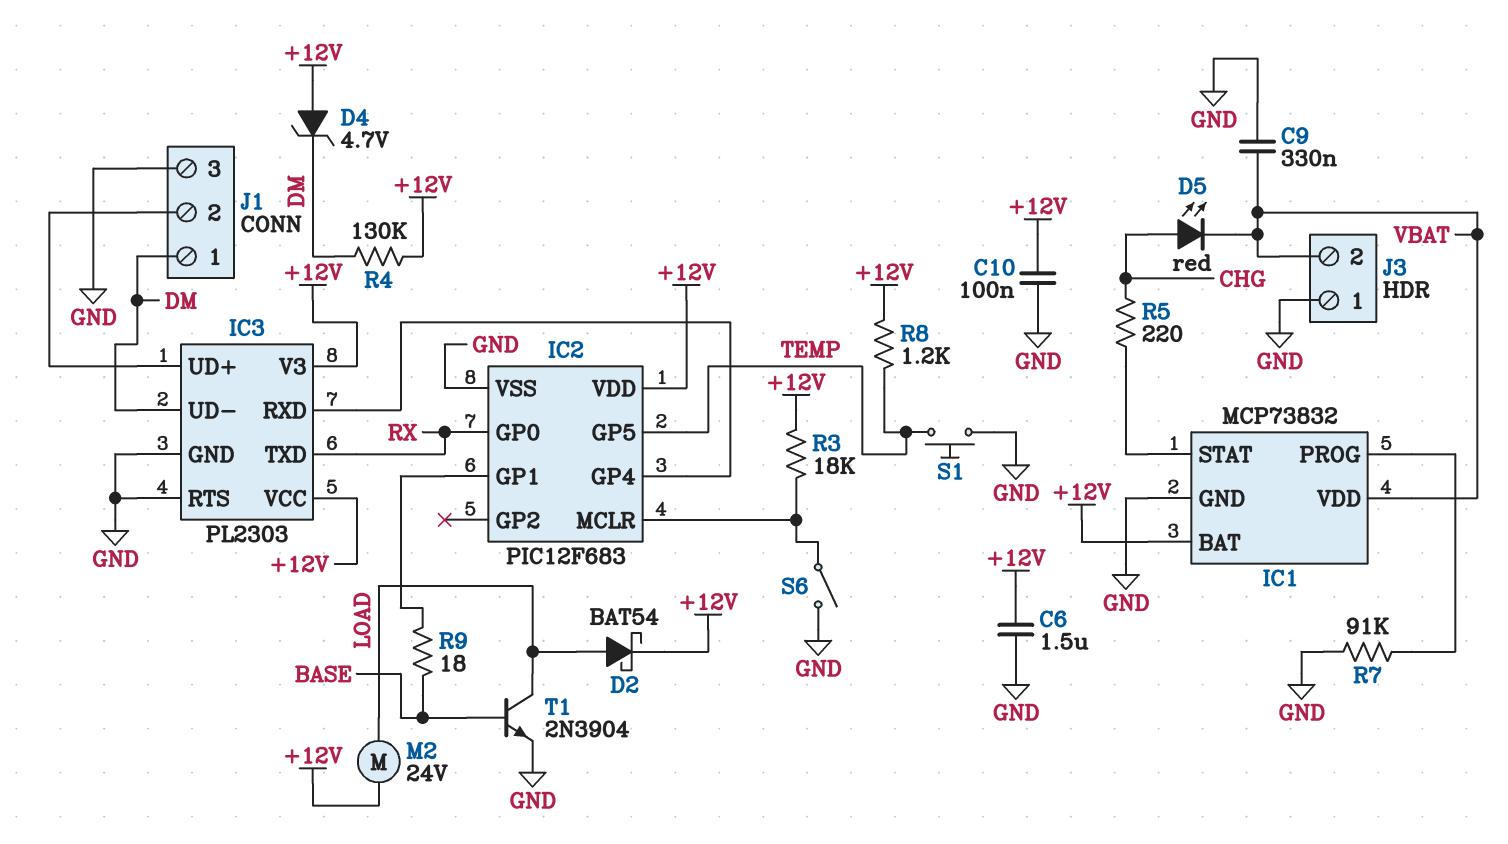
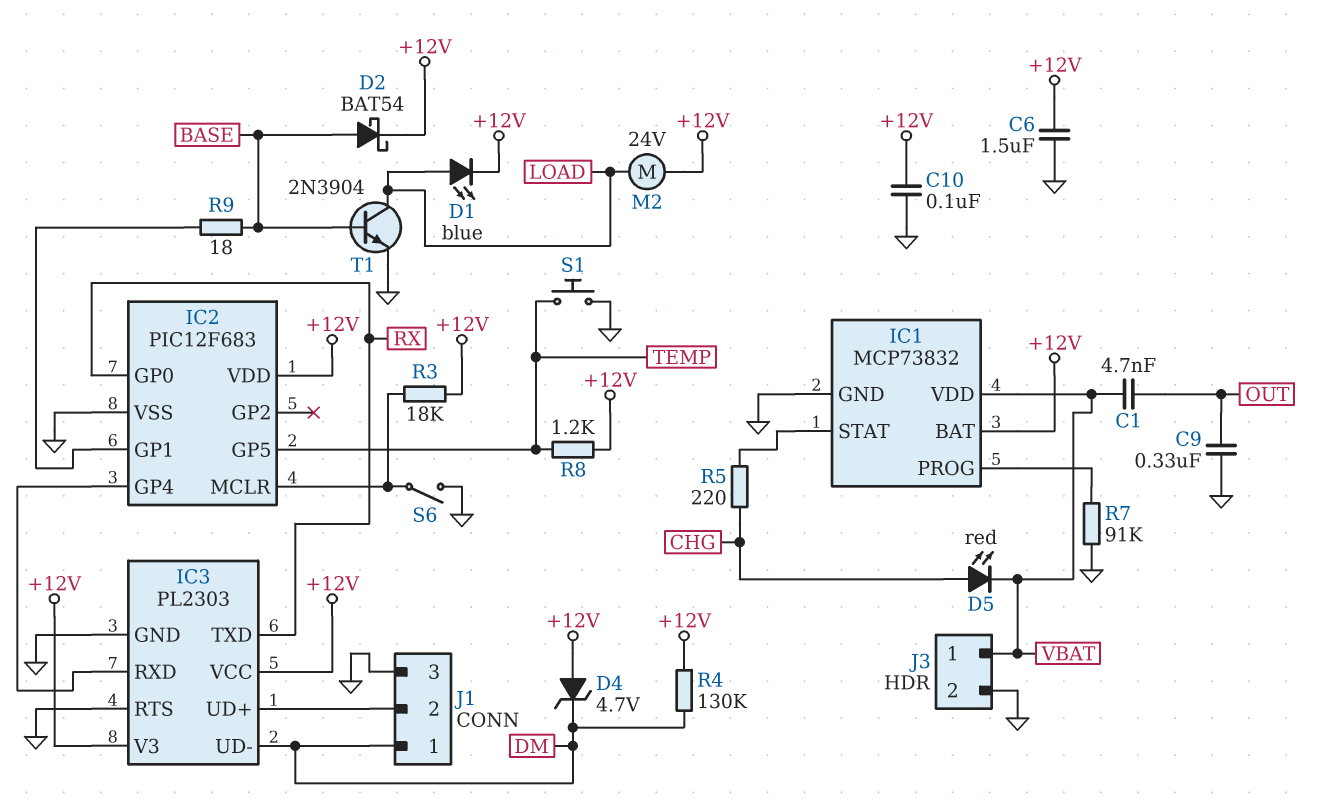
C1: none -> 4.7nF (OUT, VBAT)
C9: 330nF (GND, VBAT) -> 330nF (GND, OUT)
D1: none -> LED blue (A LOAD, K +12V)
D2: schottky BAT54 (A LOAD, K +12V) -> schottky BAT54 (A BASE, K +12V)
J3 pin 1: GND -> VBAT
J3 pin 2: VBAT -> GND

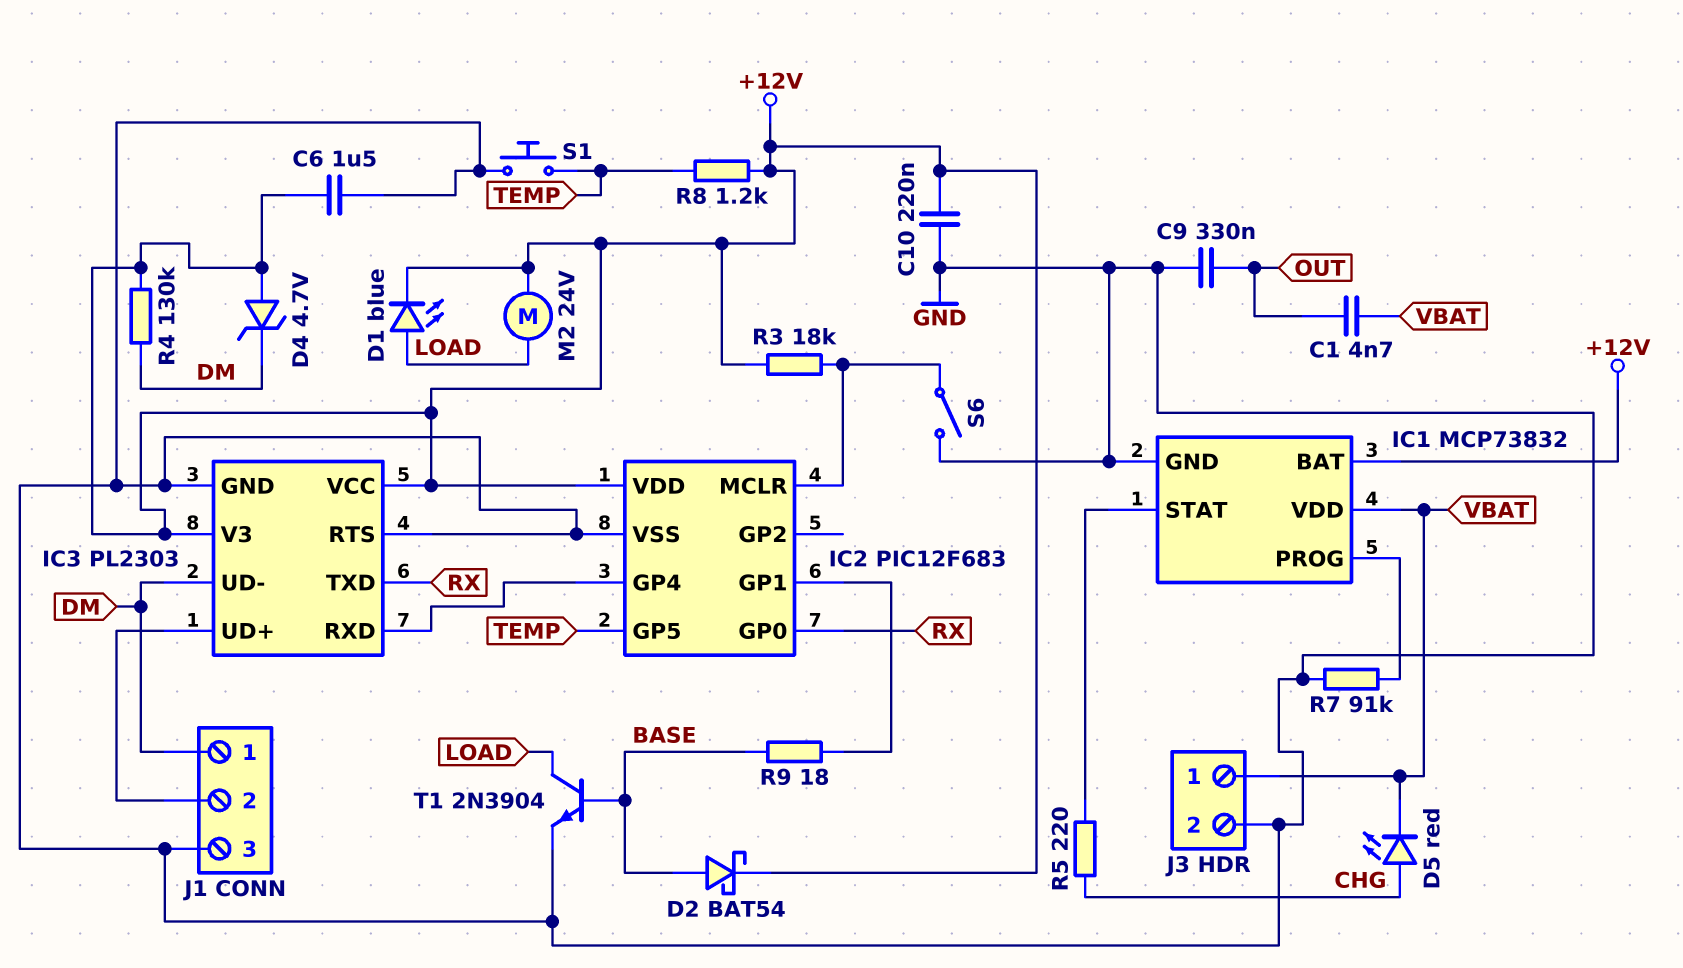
C10: 100nF (+12V, GND) -> 220nF (+12V, GND)

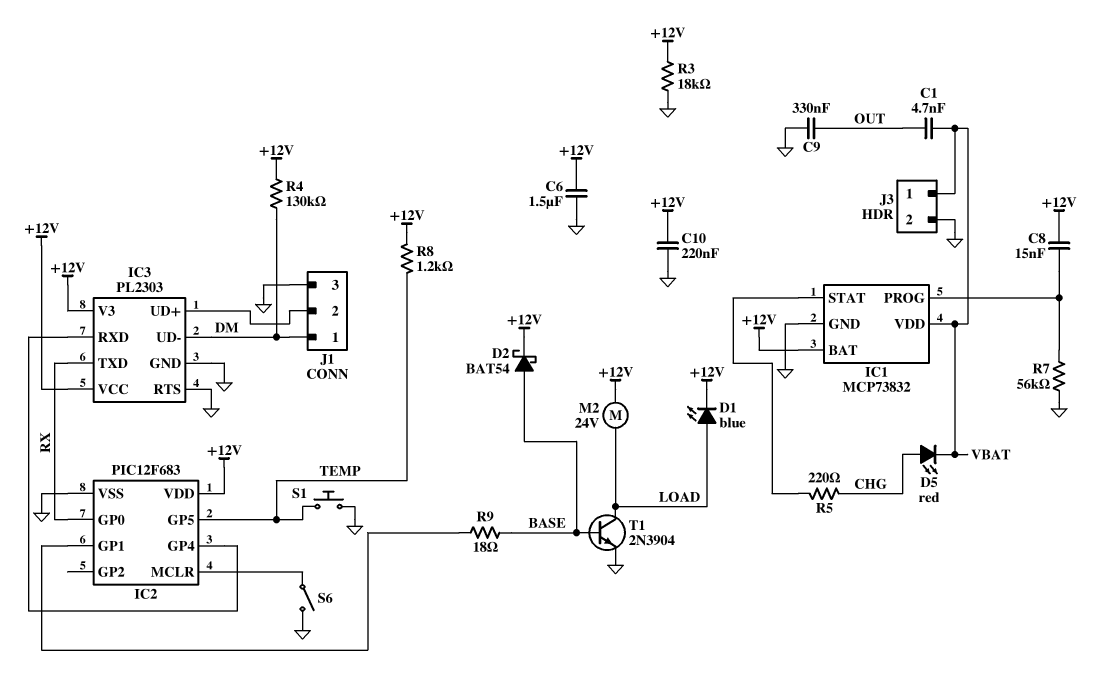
C8: none -> 15nF (+12V, IC1/PROG)
D4: zener 4.7V (A +12V, K DM) -> none
R3: 18k (+12V, IC2/MCLR) -> 18k (+12V, GND)
R7: 91k (GND, IC1/PROG) -> 56k (GND, IC1/PROG)

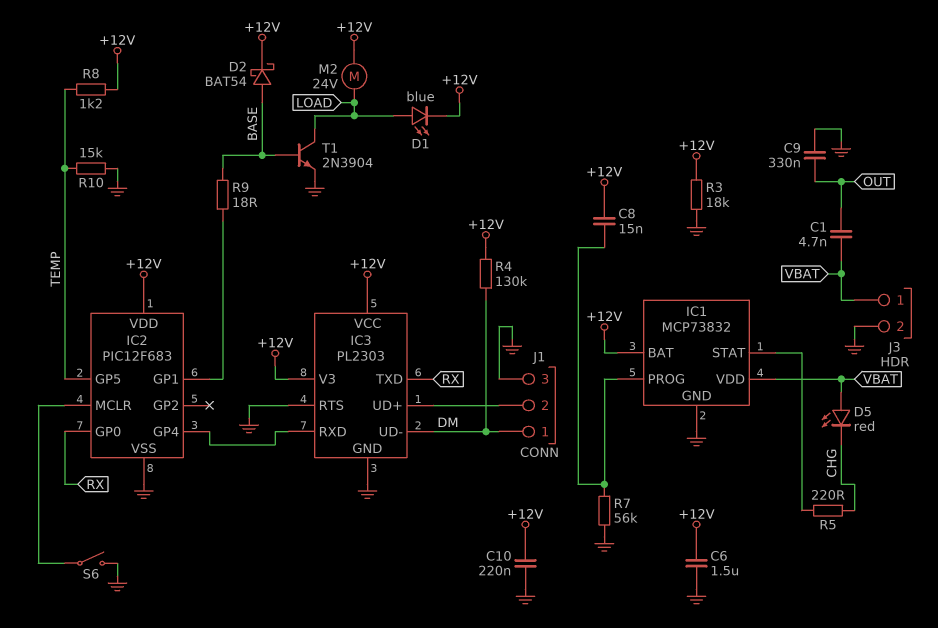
D5: LED red (A CHG, K VBAT) -> LED red (A VBAT, K CHG)
R10: none -> 15k (GND, TEMP)
S1: button (GND, TEMP) -> none

